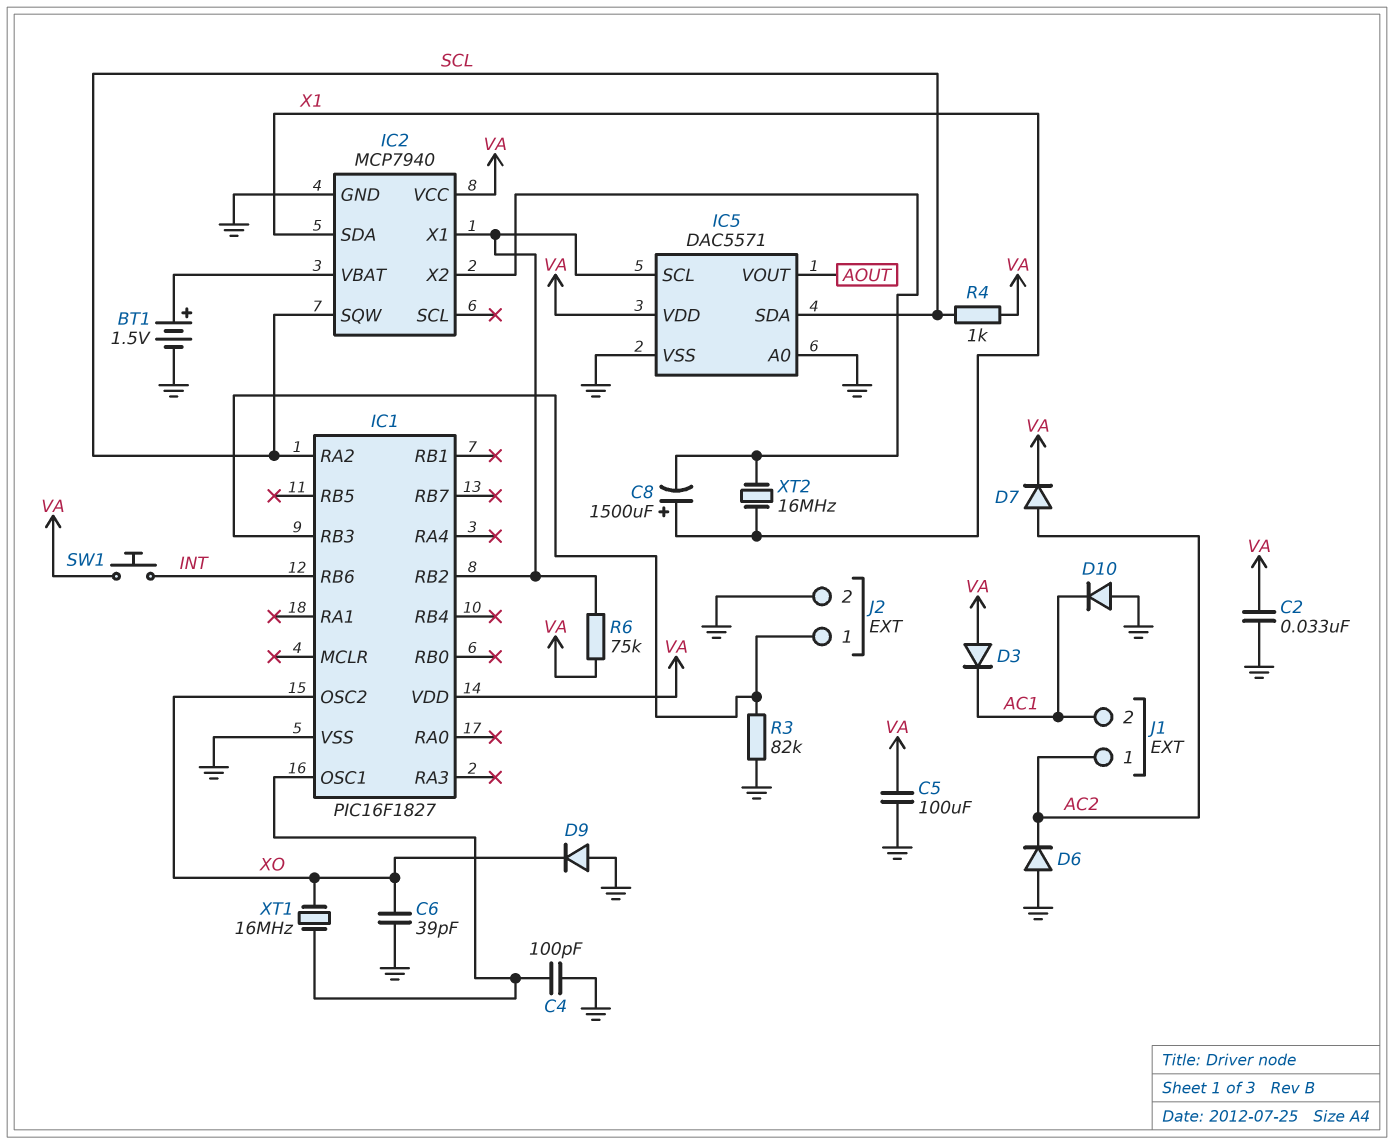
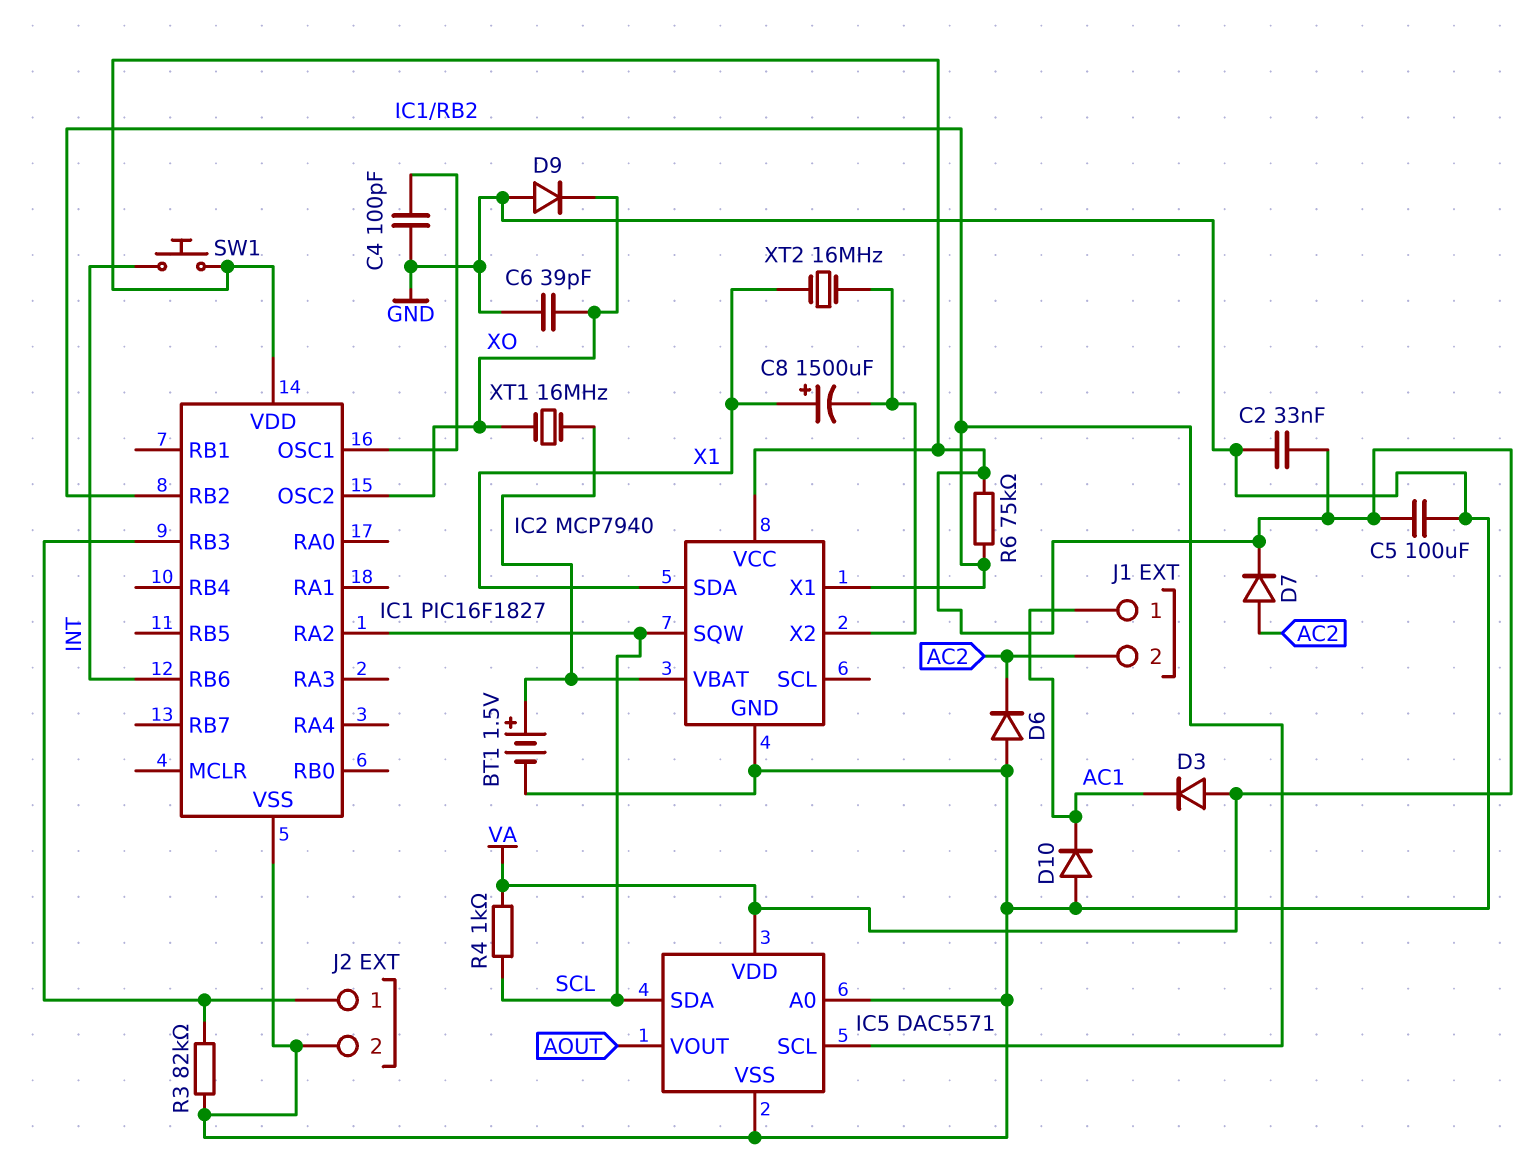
J1 pin 1: AC2 -> AC1
J1 pin 2: AC1 -> AC2
XT1: 16MHz (IC1/OSC1, XO) -> 16MHz (IC2/VBAT, XO)

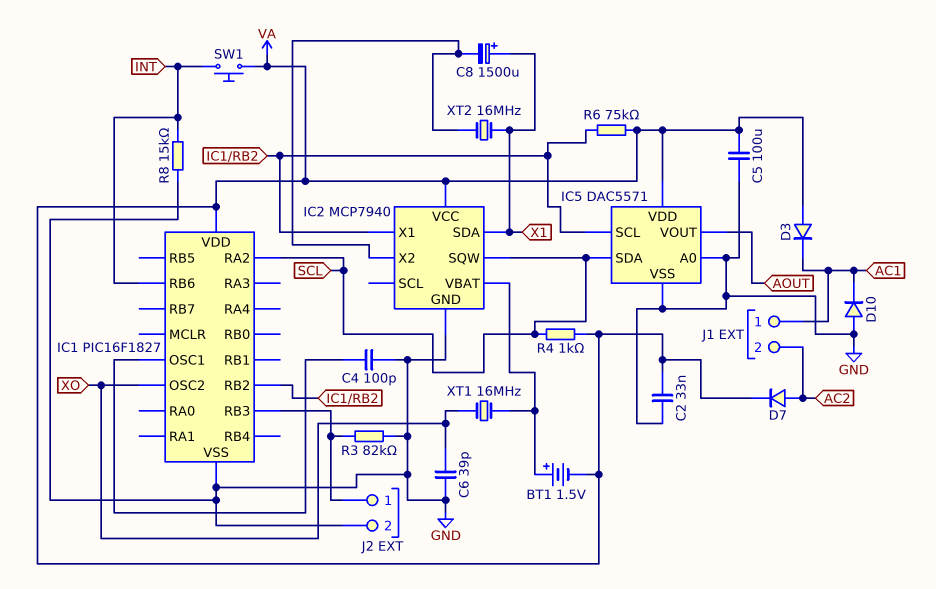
BT1: 1.5V (plus IC2/VBAT, minus GND) -> 1.5V (plus IC2/VBAT, minus VA)
D6: diode (A GND, K AC2) -> none
D9: diode (A GND, K XO) -> none
R8: none -> 15k (GND, INT)

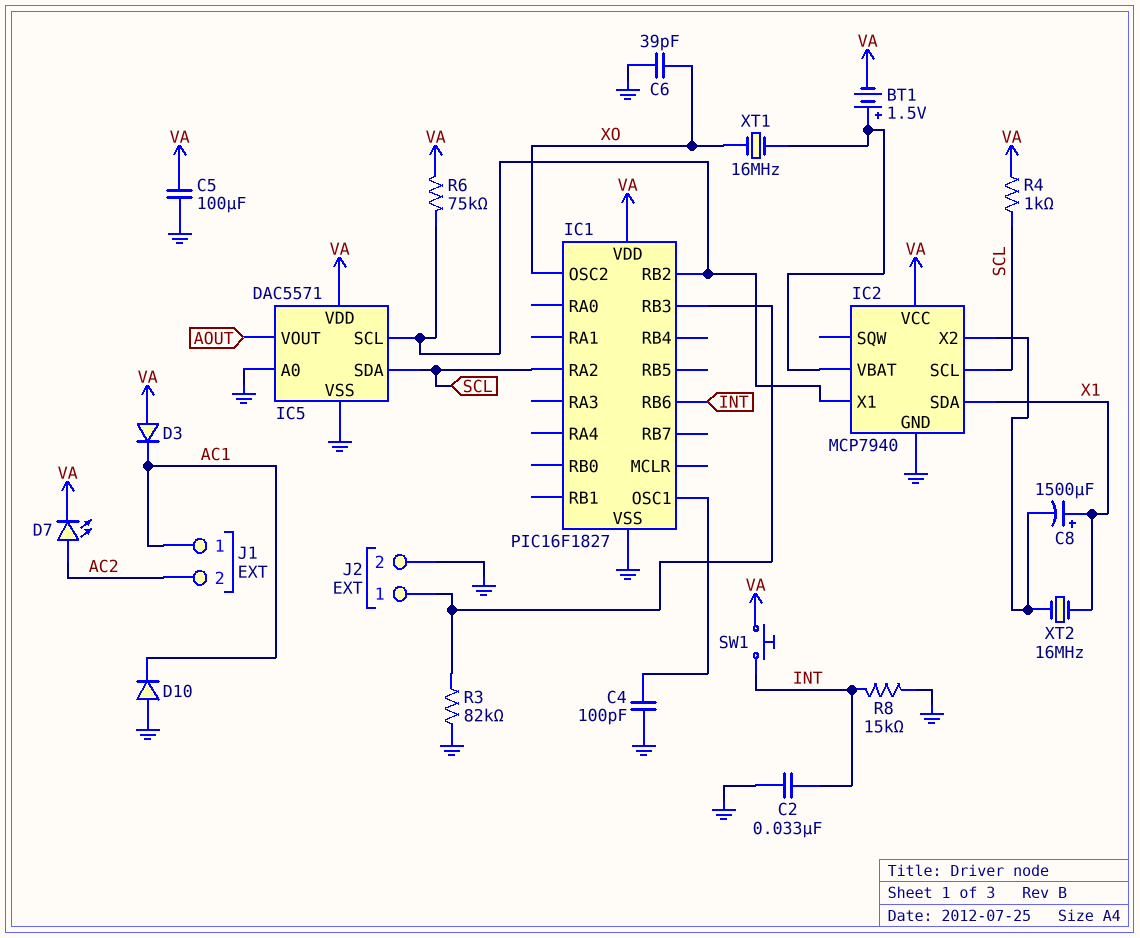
C2: 33nF (GND, VA) -> 33nF (GND, INT)
D7: diode (A AC2, K VA) -> LED (A AC2, K VA)
IC2 pin SCL: none -> SCL
IC2 pin SQW: SCL -> none

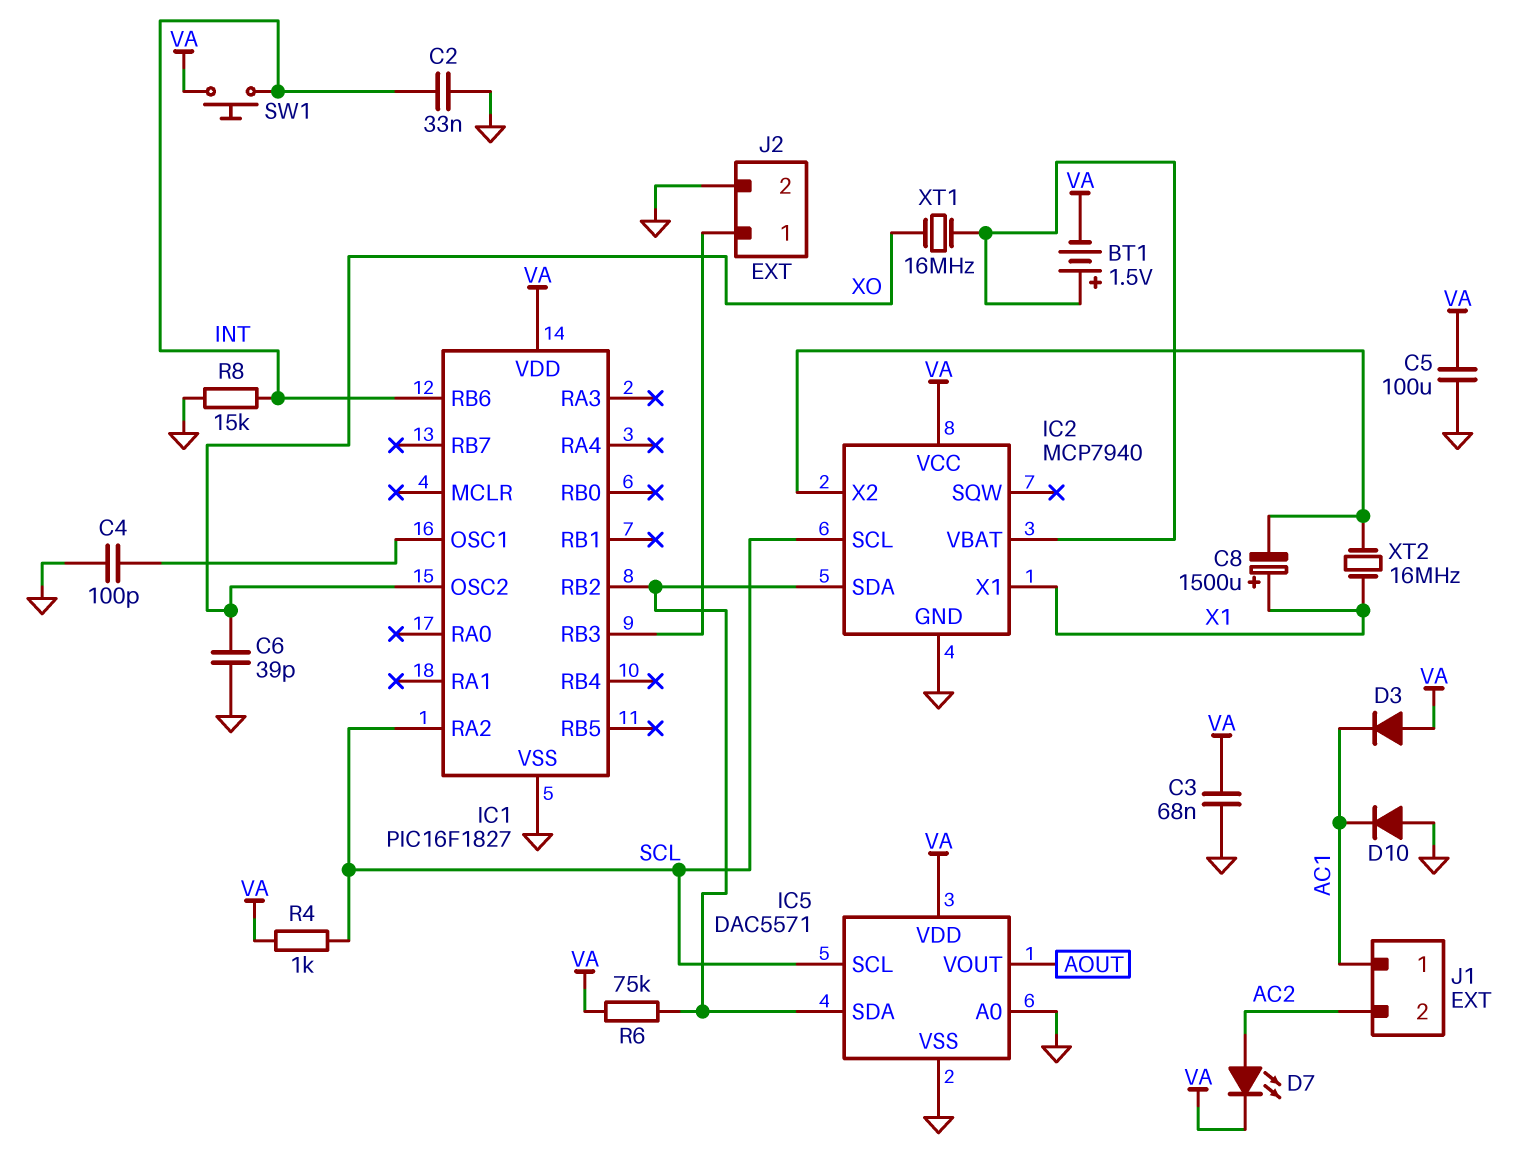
C3: none -> 68nF (GND, VA)
IC2 pin SDA: X1 -> IC1/RB2
IC2 pin X1: IC1/RB2 -> X1
IC5 pin SCL: IC1/RB2 -> SCL
IC5 pin SDA: SCL -> IC1/RB2
R3: 82k (GND, IC1/RB3) -> none

